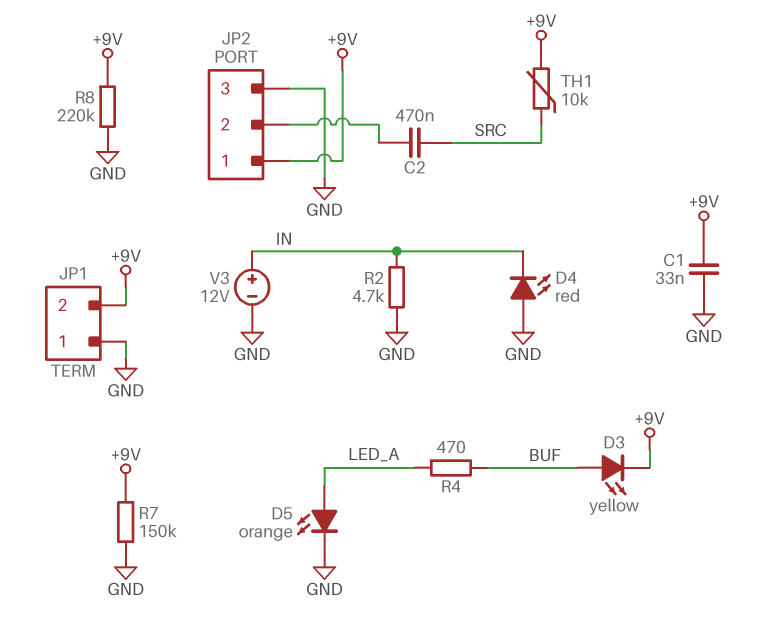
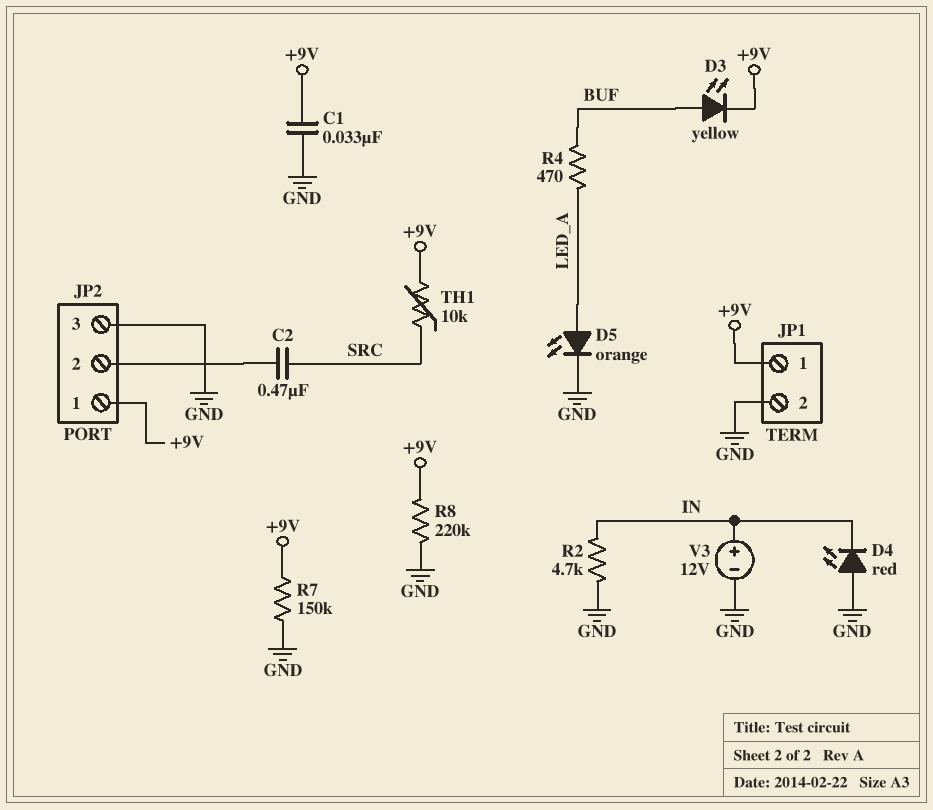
JP1 pin 1: GND -> +9V
JP1 pin 2: +9V -> GND

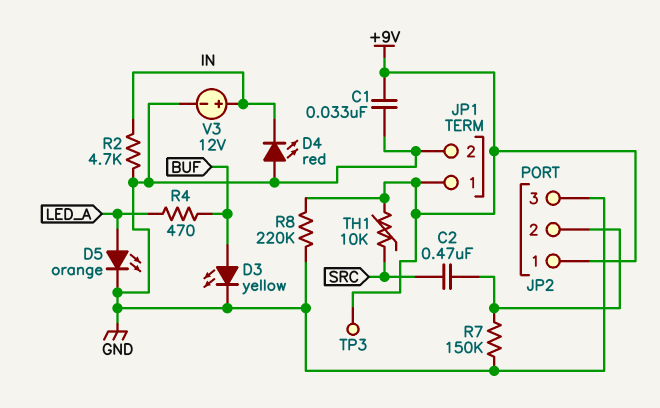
D3: LED yellow (A BUF, K +9V) -> LED yellow (A BUF, K GND)
R7: 150k (+9V, GND) -> 150k (GND, JP2/2)
TP3: none -> test point (+9V)

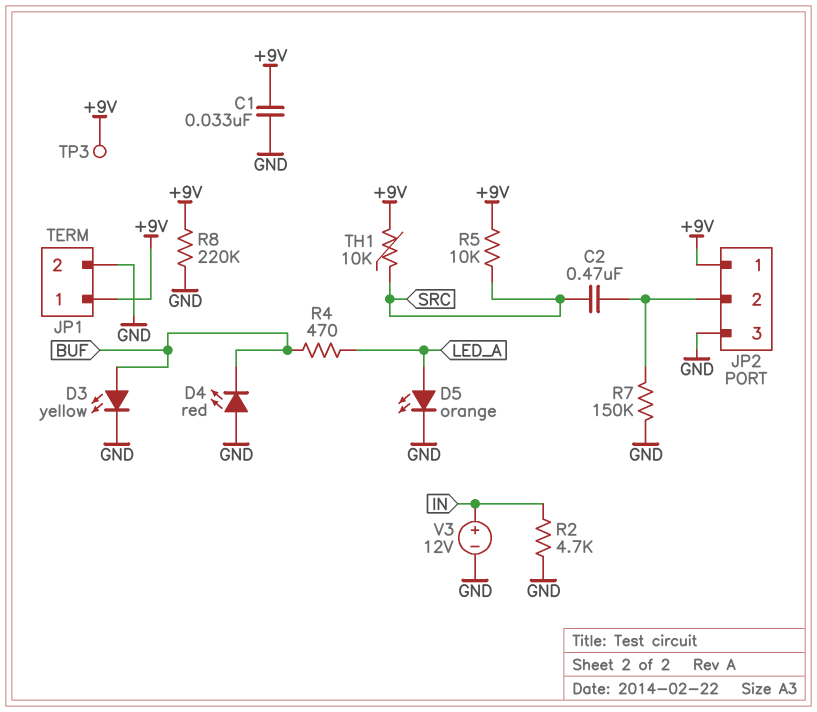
D4: LED red (A GND, K IN) -> LED red (A GND, K BUF)
R5: none -> 10k (+9V, SRC)

